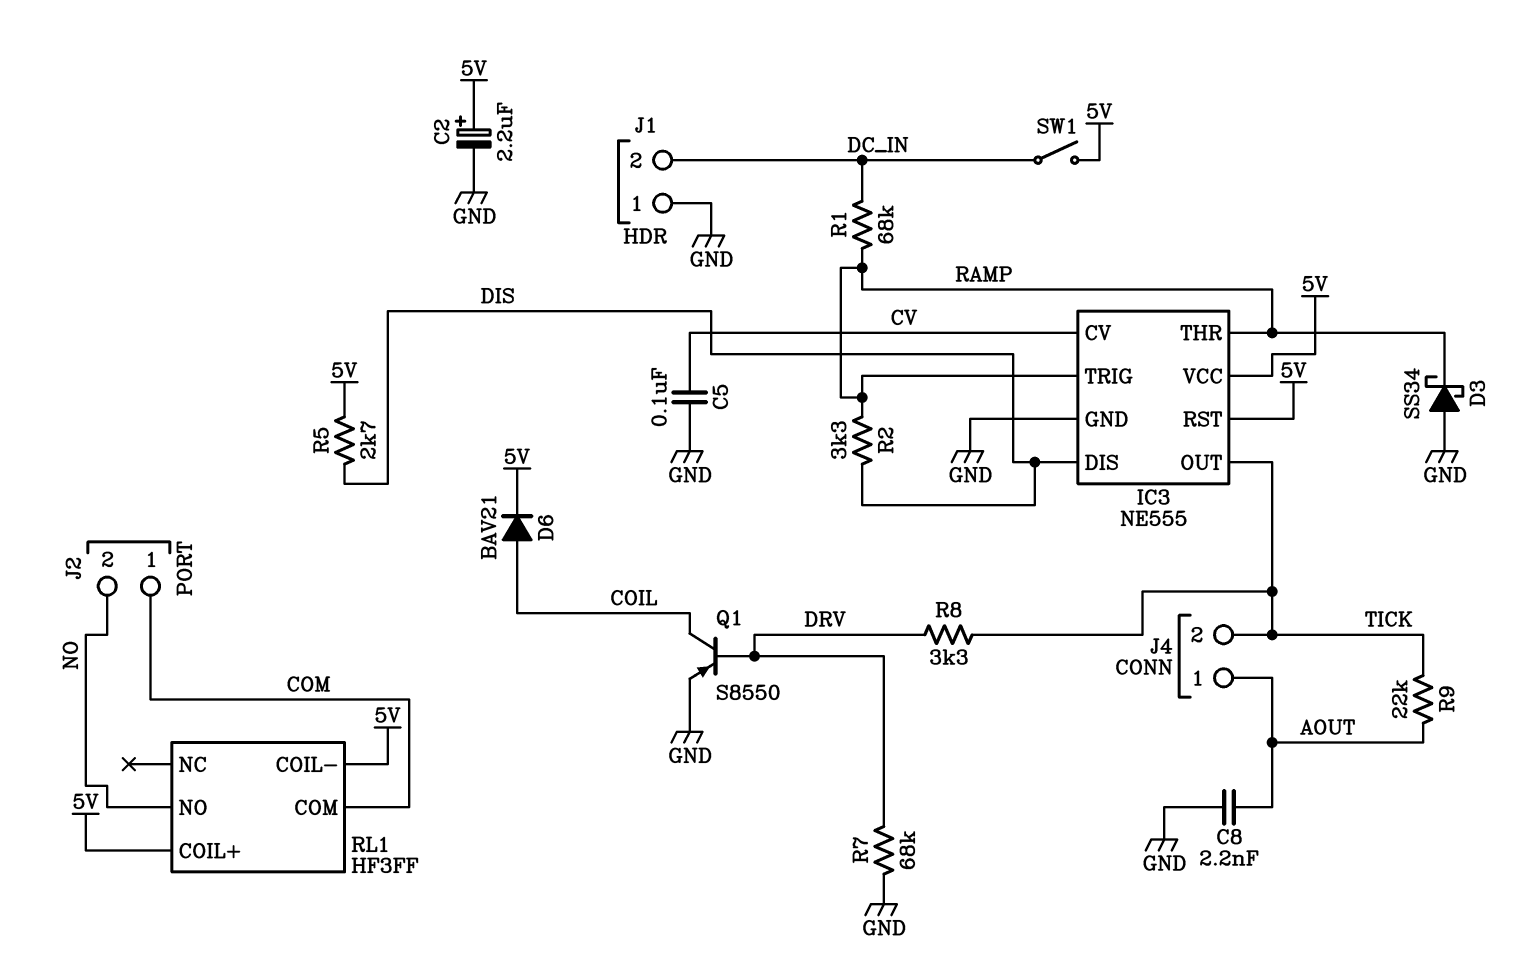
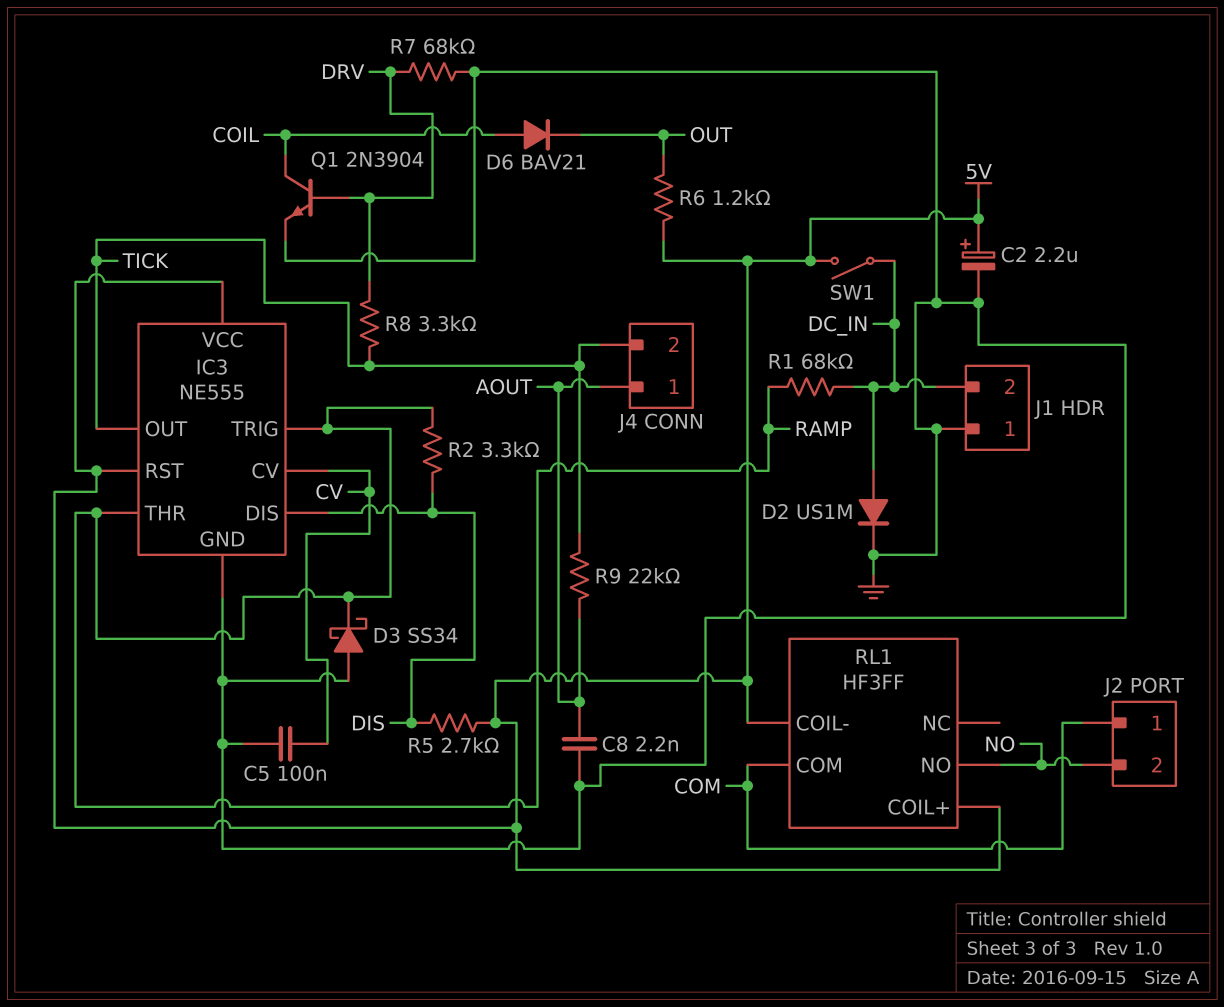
D2: none -> diode US1M (A DC_IN, K GND)
D6: diode BAV21 (A COIL, K 5V) -> diode BAV21 (A COIL, K OUT)
Q1: PNP S8550 (B DRV, C COIL, E GND) -> NPN 2N3904 (B DRV, C COIL, E GND)
R6: none -> 1.2k (5V, OUT)

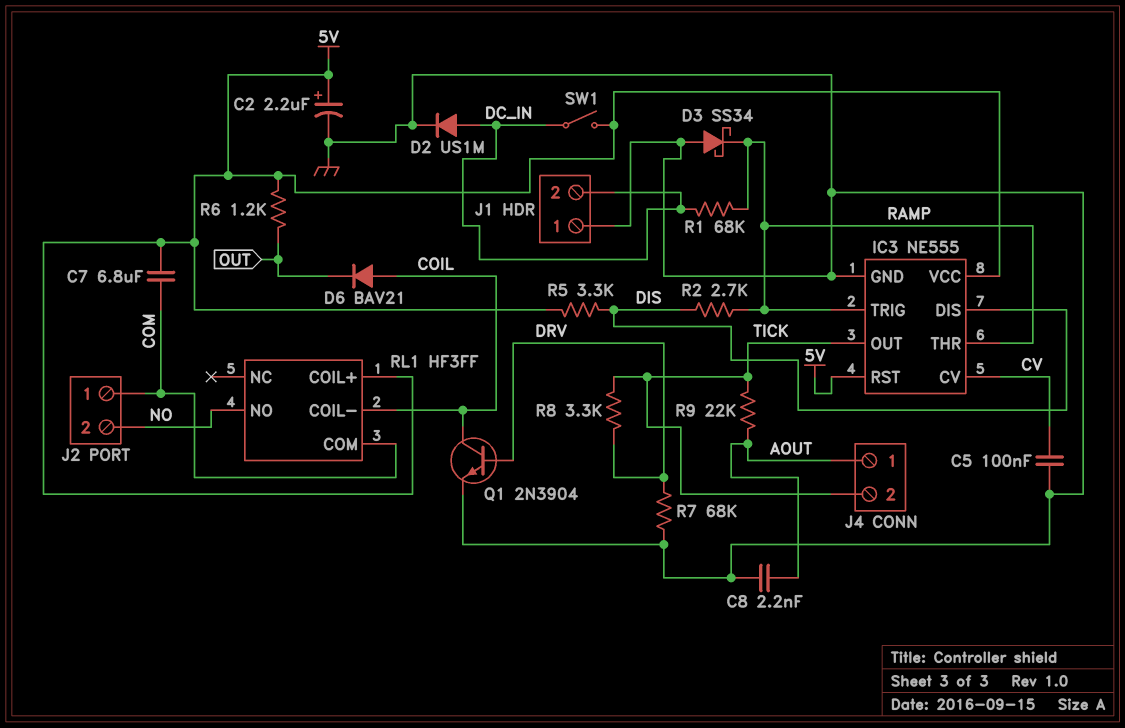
C7: none -> 6.8uF (5V, COM)
R2: 3.3k (DIS, RAMP) -> 2.7k (DIS, RAMP)
R5: 2.7k (5V, DIS) -> 3.3k (5V, DIS)
RL1 pin COIL-: 5V -> COIL

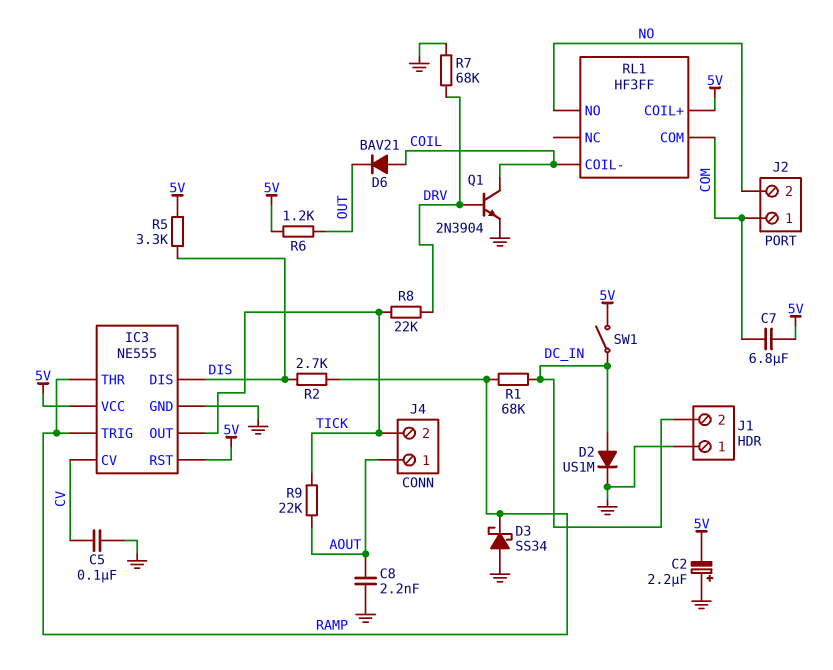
C2: 2.2uF (plus 5V, minus GND) -> 2.2uF (plus GND, minus 5V)
R8: 3.3k (DRV, TICK) -> 22k (DRV, TICK)

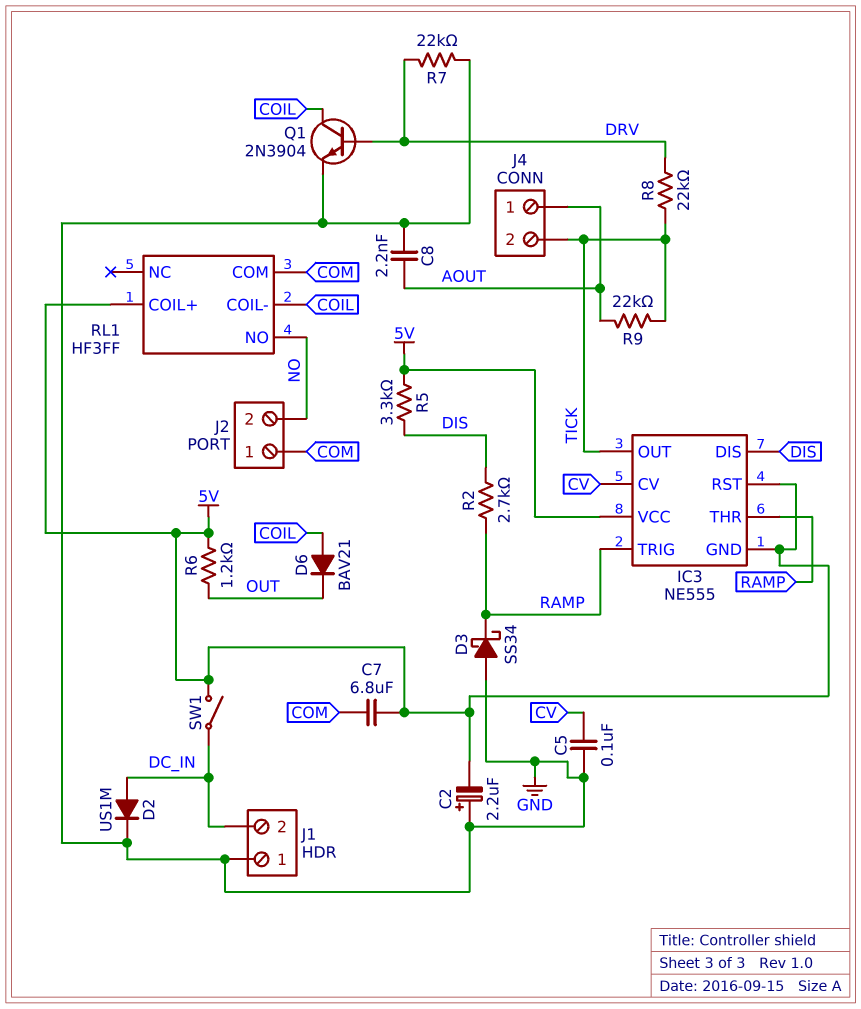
IC3 pin GND: GND -> 5V
R1: 68k (DC_IN, RAMP) -> none
R7: 68k (DRV, GND) -> 22k (DRV, GND)

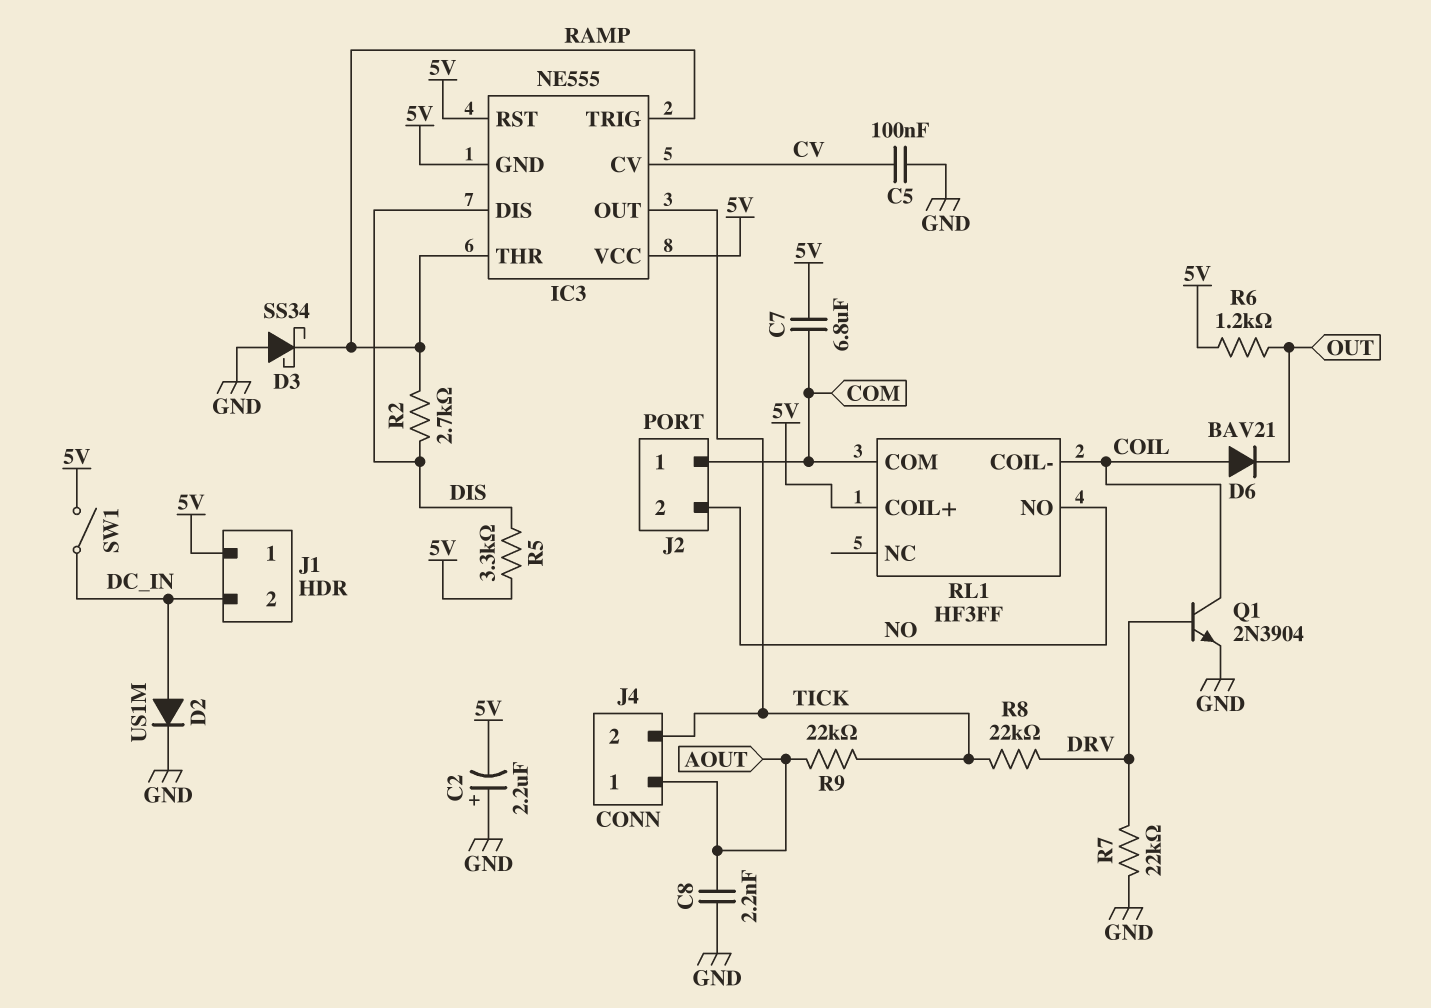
J1 pin 1: GND -> 5V

